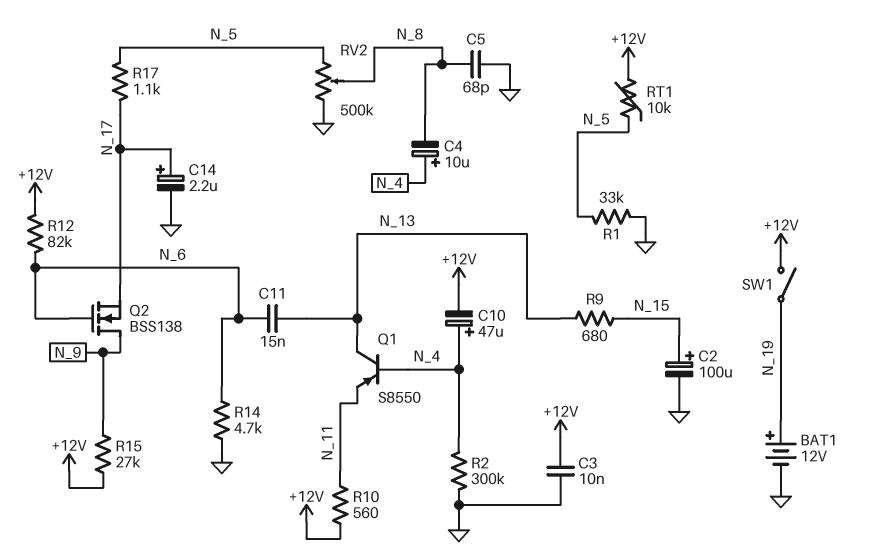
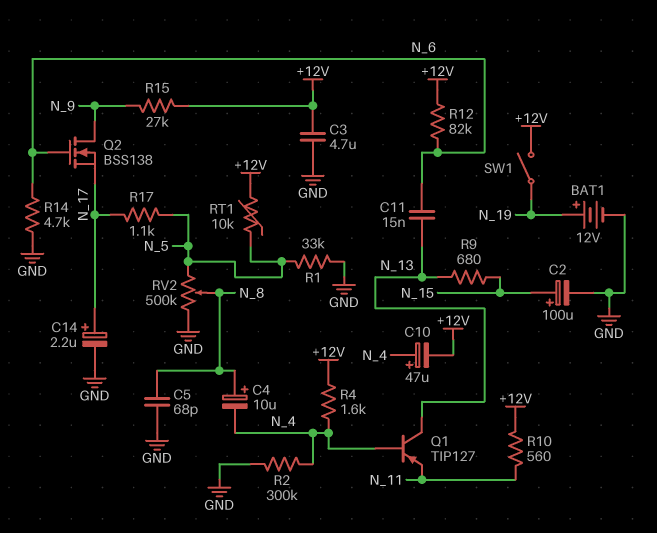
C3: 10nF (+12V, GND) -> 4.7uF (+12V, GND)
C4: 10uF (plus N_4, minus N_8) -> 10uF (plus N_8, minus N_4)
Q1: PNP S8550 (B N_4, C N_13, E N_11) -> PNP TIP127 (B N_4, C N_13, E N_11)
R4: none -> 1.6k (+12V, N_4)

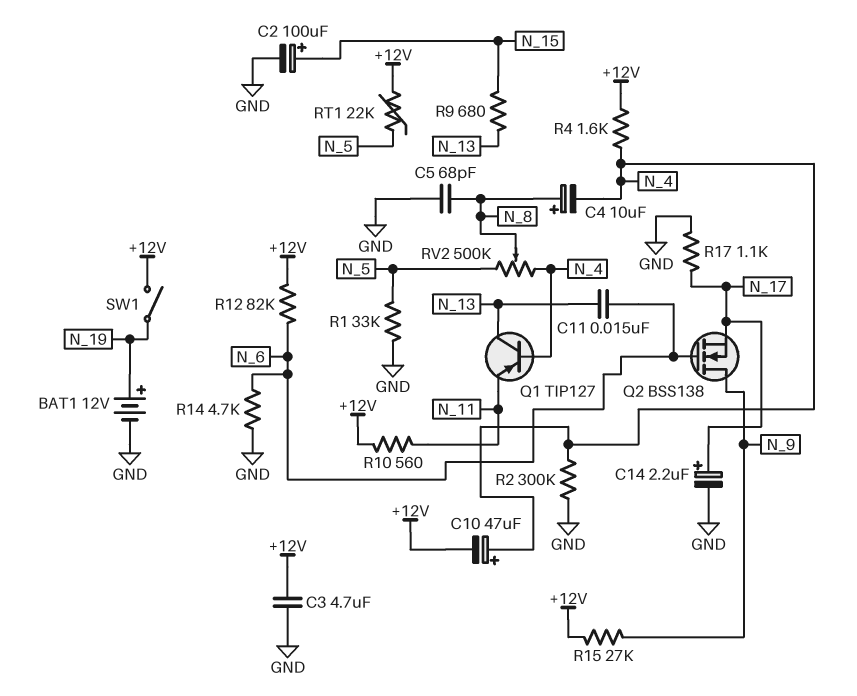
R17: 1.1k (N_5, N_17) -> 1.1k (GND, N_17)
RT1: 10k (+12V, N_5) -> 22k (+12V, N_5)
RV2: 500k (GND, N_5, wiper N_8) -> 500k (N_4, N_5, wiper N_8)

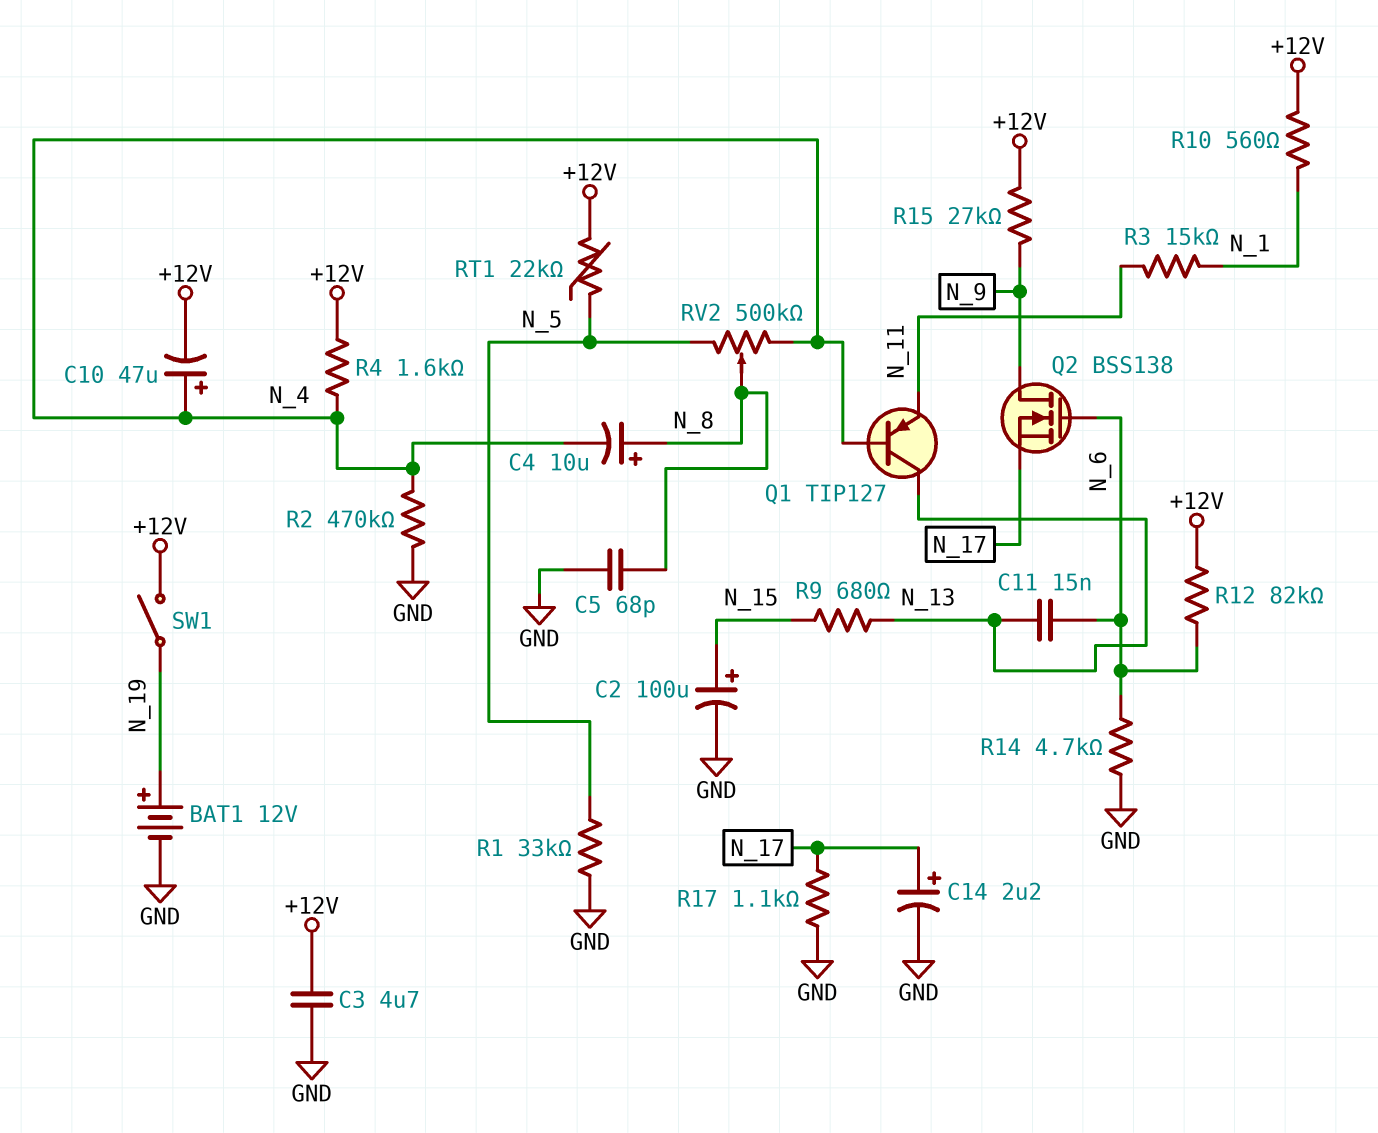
R2: 300k (GND, N_4) -> 470k (GND, N_4)
R3: none -> 15k (N_1, N_11)
R10: 560 (+12V, N_11) -> 560 (+12V, N_1)

